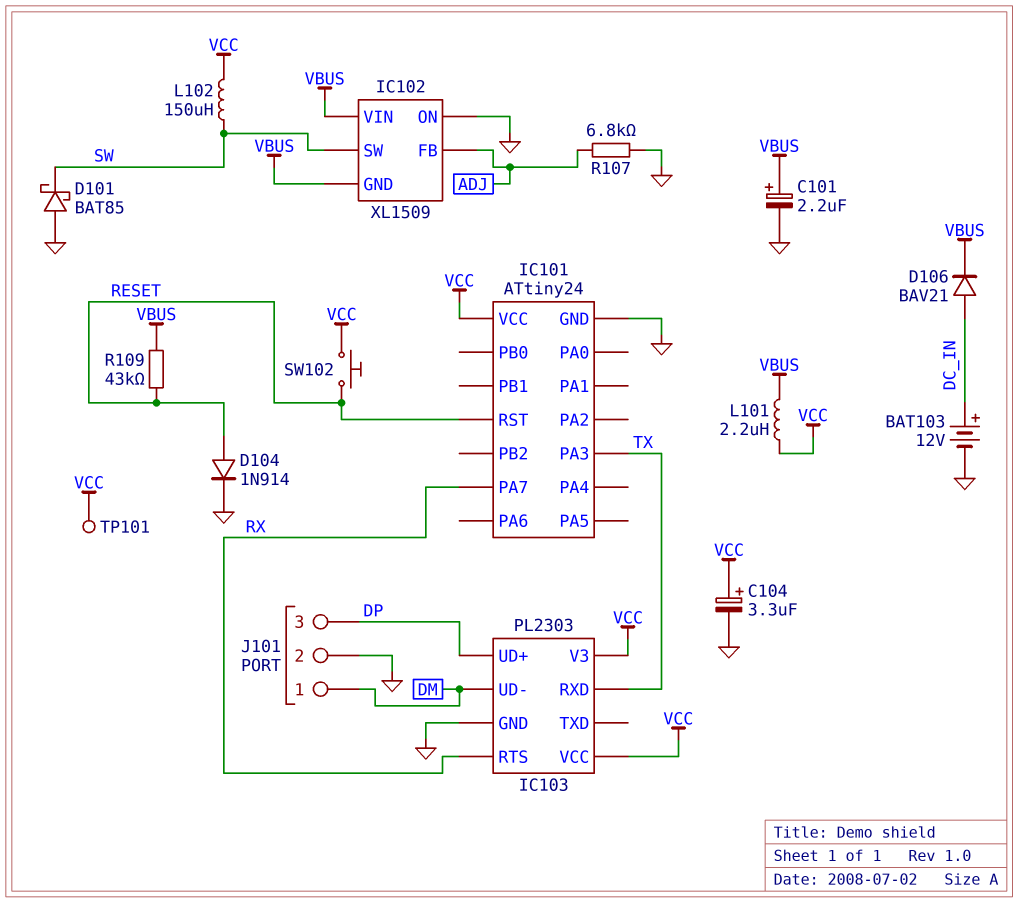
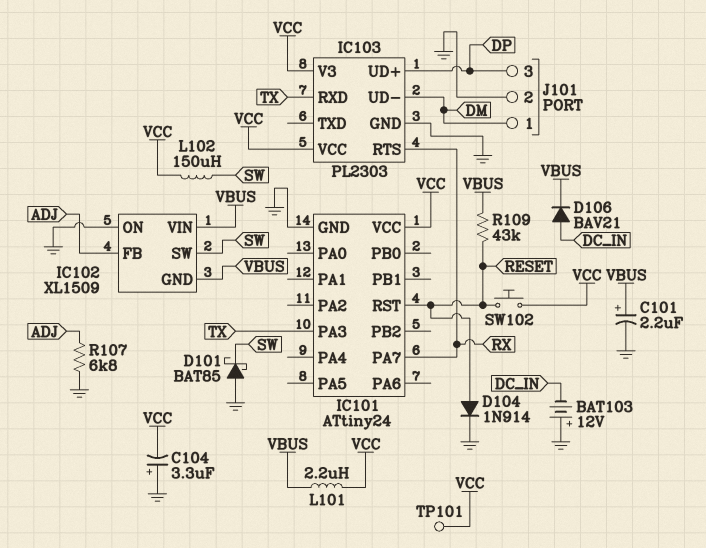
BAT103: 12V (plus DC_IN, minus GND) -> 12V (plus GND, minus DC_IN)
C104: 3.3uF (plus VCC, minus GND) -> 3.3uF (plus GND, minus VCC)

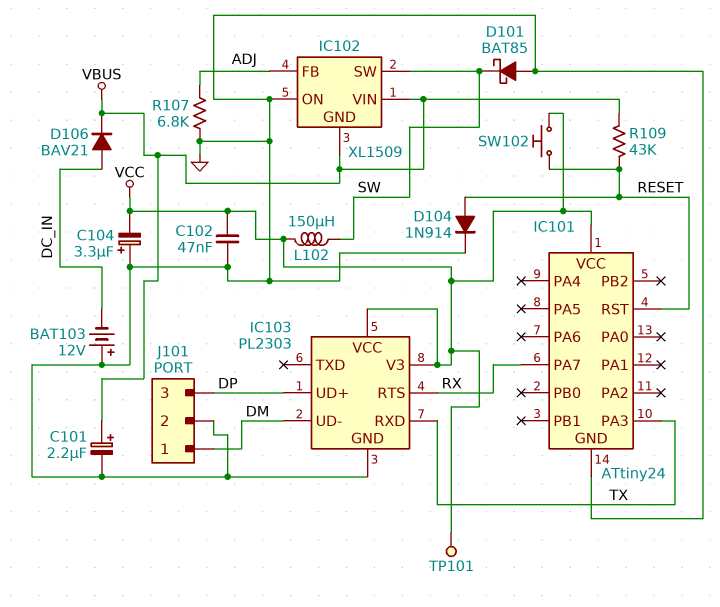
C102: none -> 47nF (GND, VCC)
L101: 2.2uH (VBUS, VCC) -> none

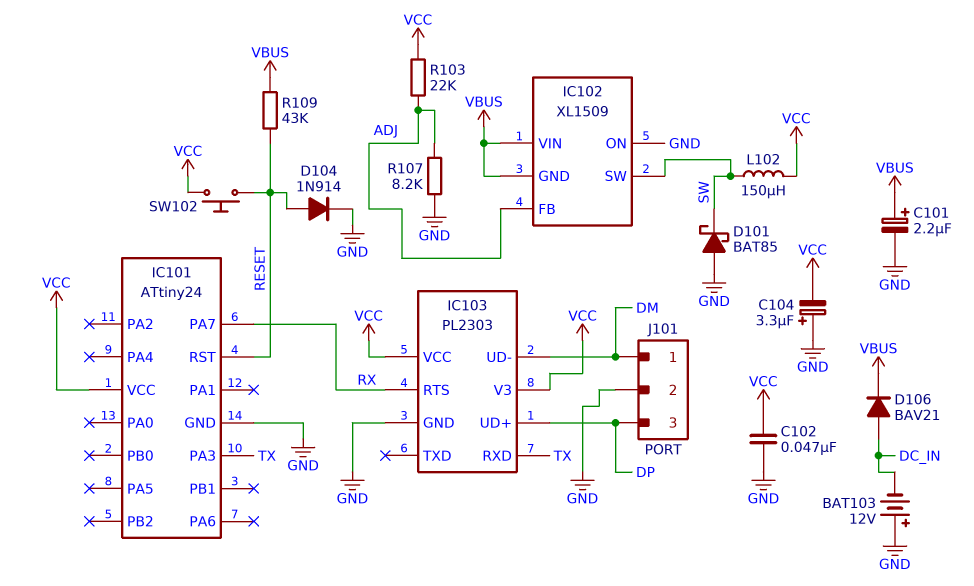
R103: none -> 22k (ADJ, VCC)
R107: 6.8k (ADJ, GND) -> 8.2k (ADJ, GND)
TP101: test point (VCC) -> none

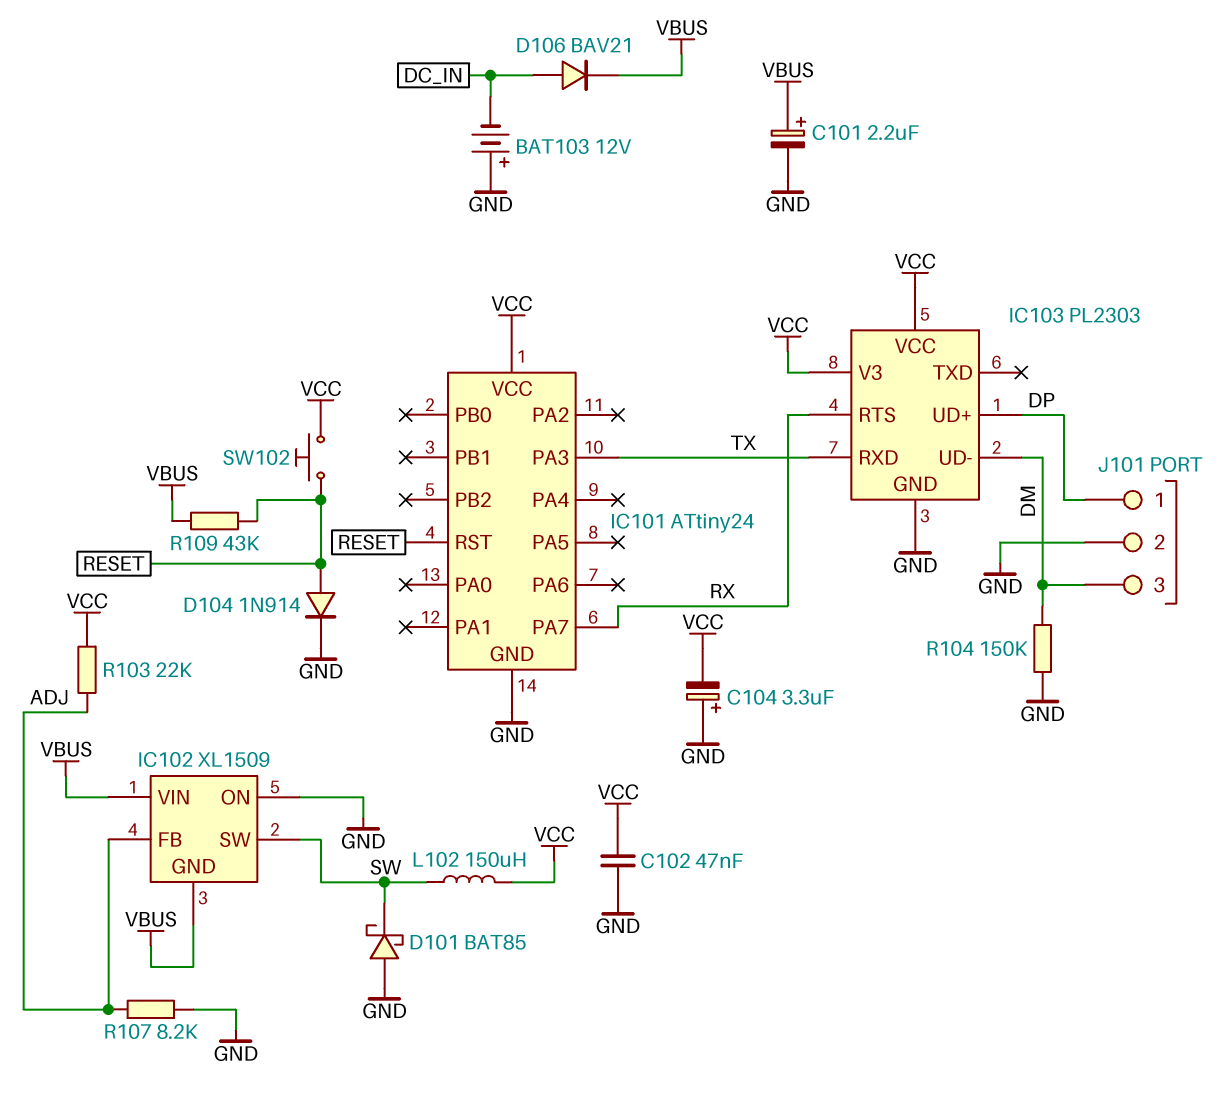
J101 pin 1: DM -> DP
J101 pin 3: DP -> DM
R104: none -> 150k (DM, GND)

